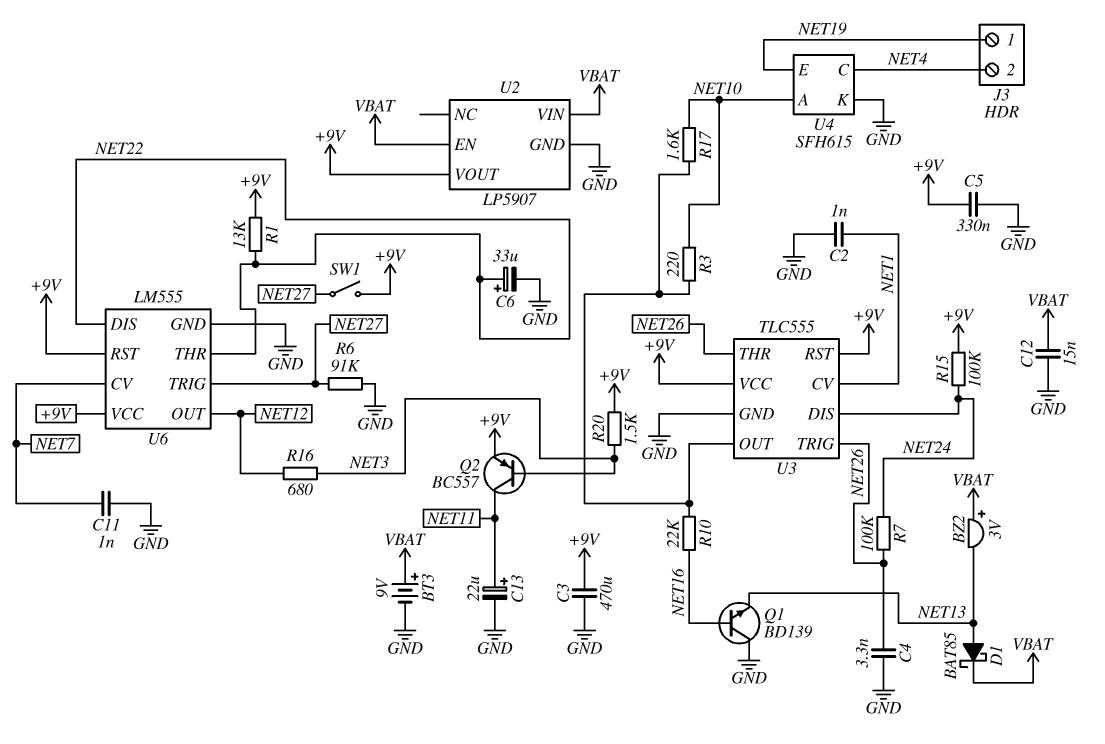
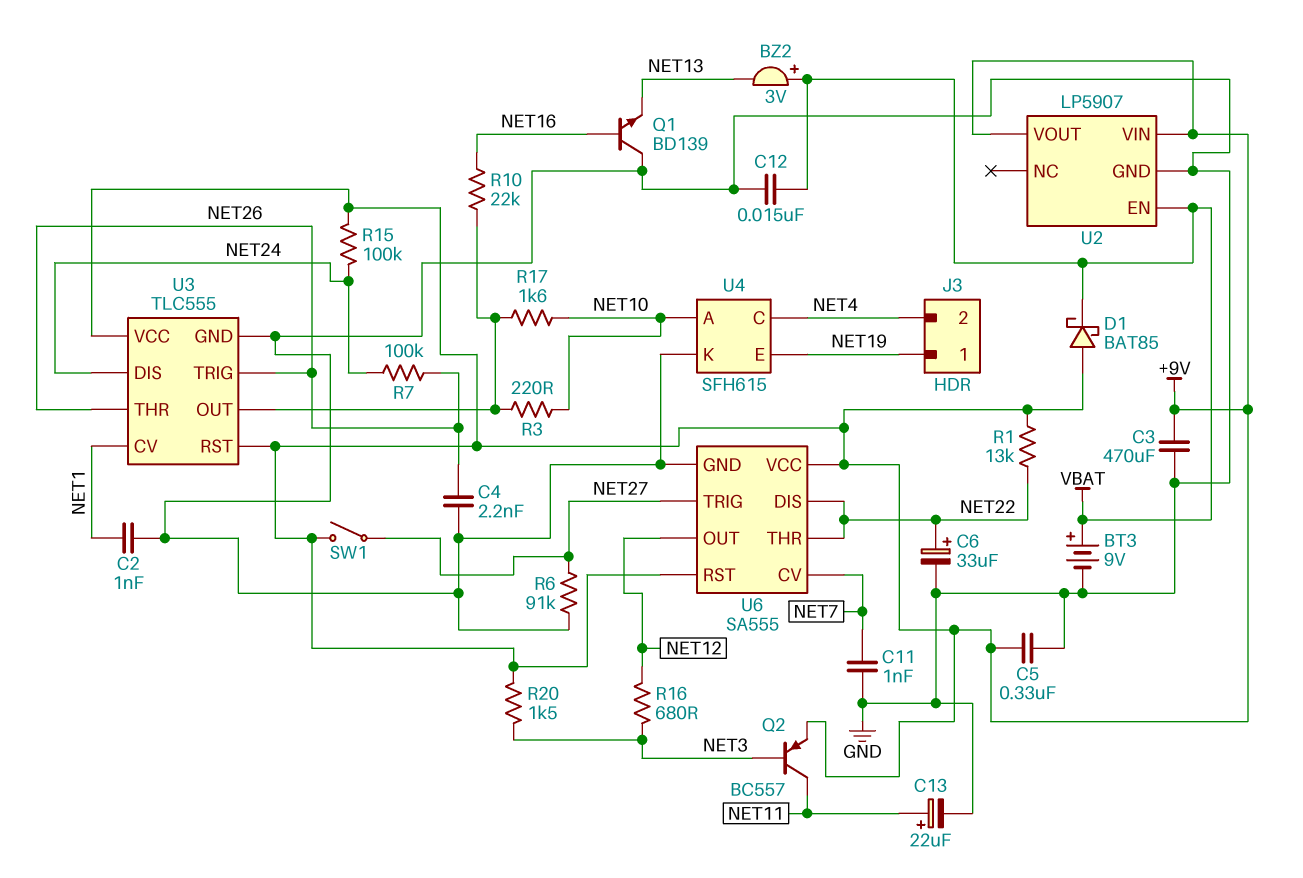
C4: 3.3nF (GND, NET26) -> 2.2nF (GND, NET26)
D1: schottky BAT85 (A NET13, K VBAT) -> schottky BAT85 (A +9V, K VBAT)
U2 pin VIN: VBAT -> +9V
U6: LM555 -> SA555

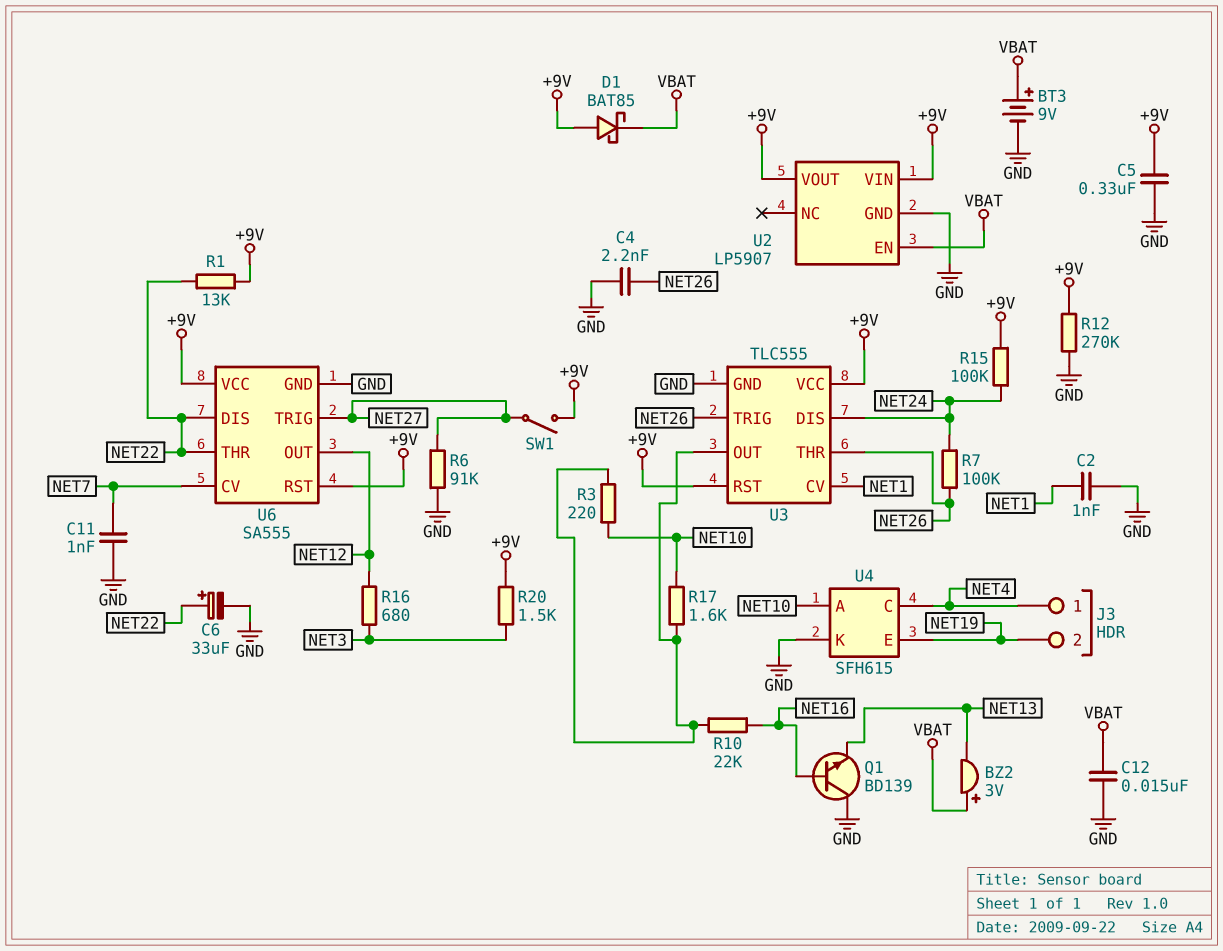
C3: 470uF (+9V, GND) -> none
C13: 22uF (plus NET11, minus GND) -> none
J3 pin 1: NET19 -> NET4
J3 pin 2: NET4 -> NET19
Q2: PNP BC557 (B NET3, C NET11, E +9V) -> none
R12: none -> 270k (+9V, GND)

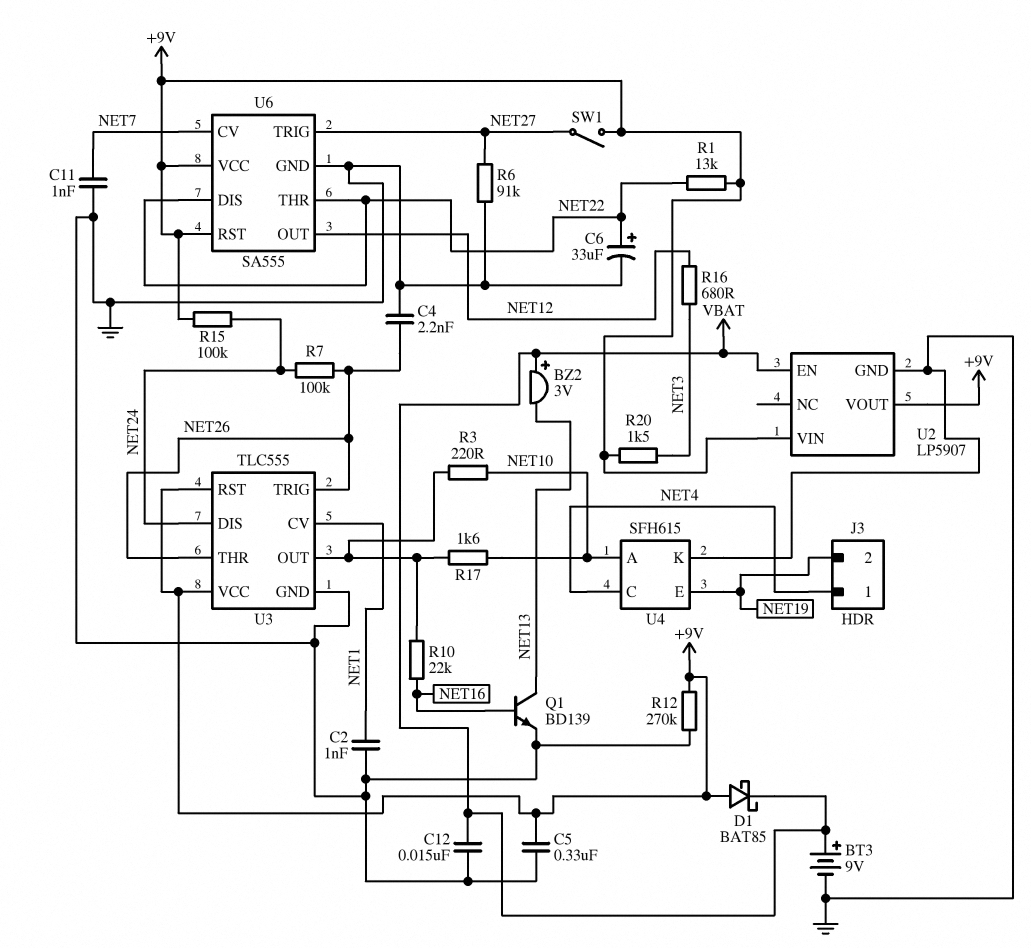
Q1: NPN BD139 (B NET16, C GND, E NET13) -> NPN BD139 (B NET16, C NET13, E GND)

